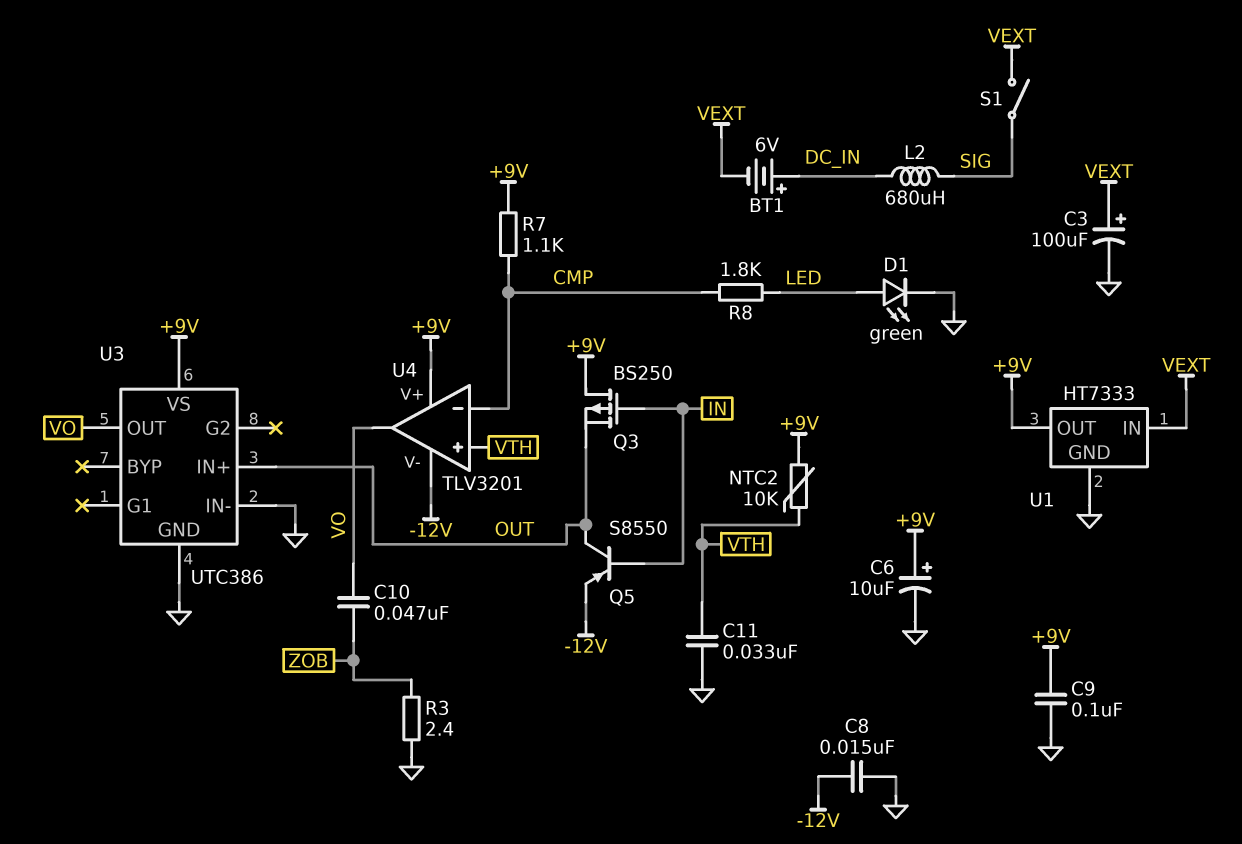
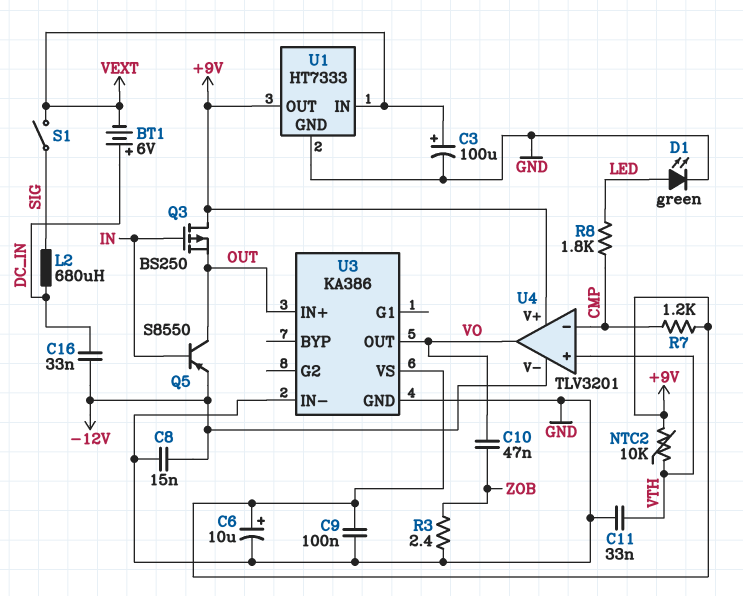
C16: none -> 33nF (-12V, DC_IN)
R7: 1.1k (+9V, CMP) -> 1.2k (+9V, CMP)
U3: UTC386 -> KA386

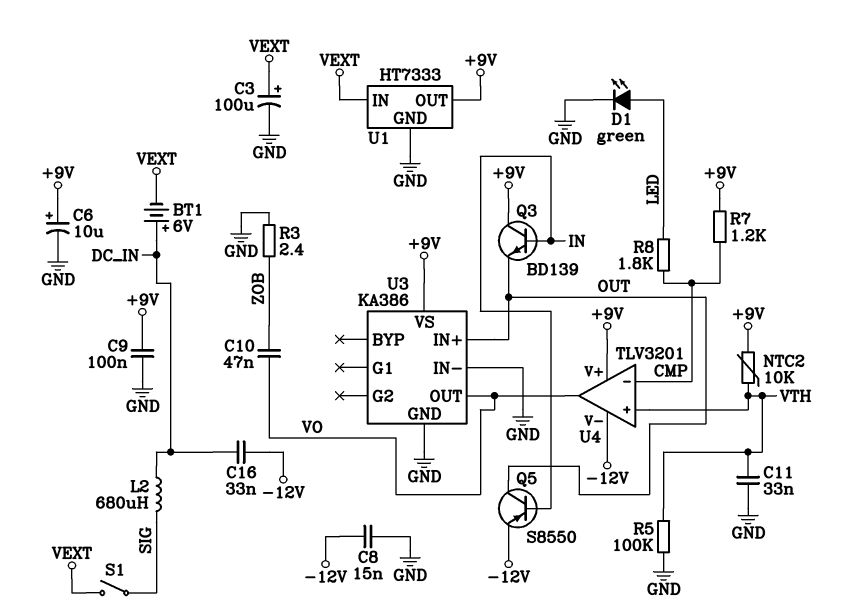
Q3: PMOS BS250 (G IN, D +9V, S OUT) -> NPN BD139 (B IN, C +9V, E OUT)
R5: none -> 100k (GND, VTH)

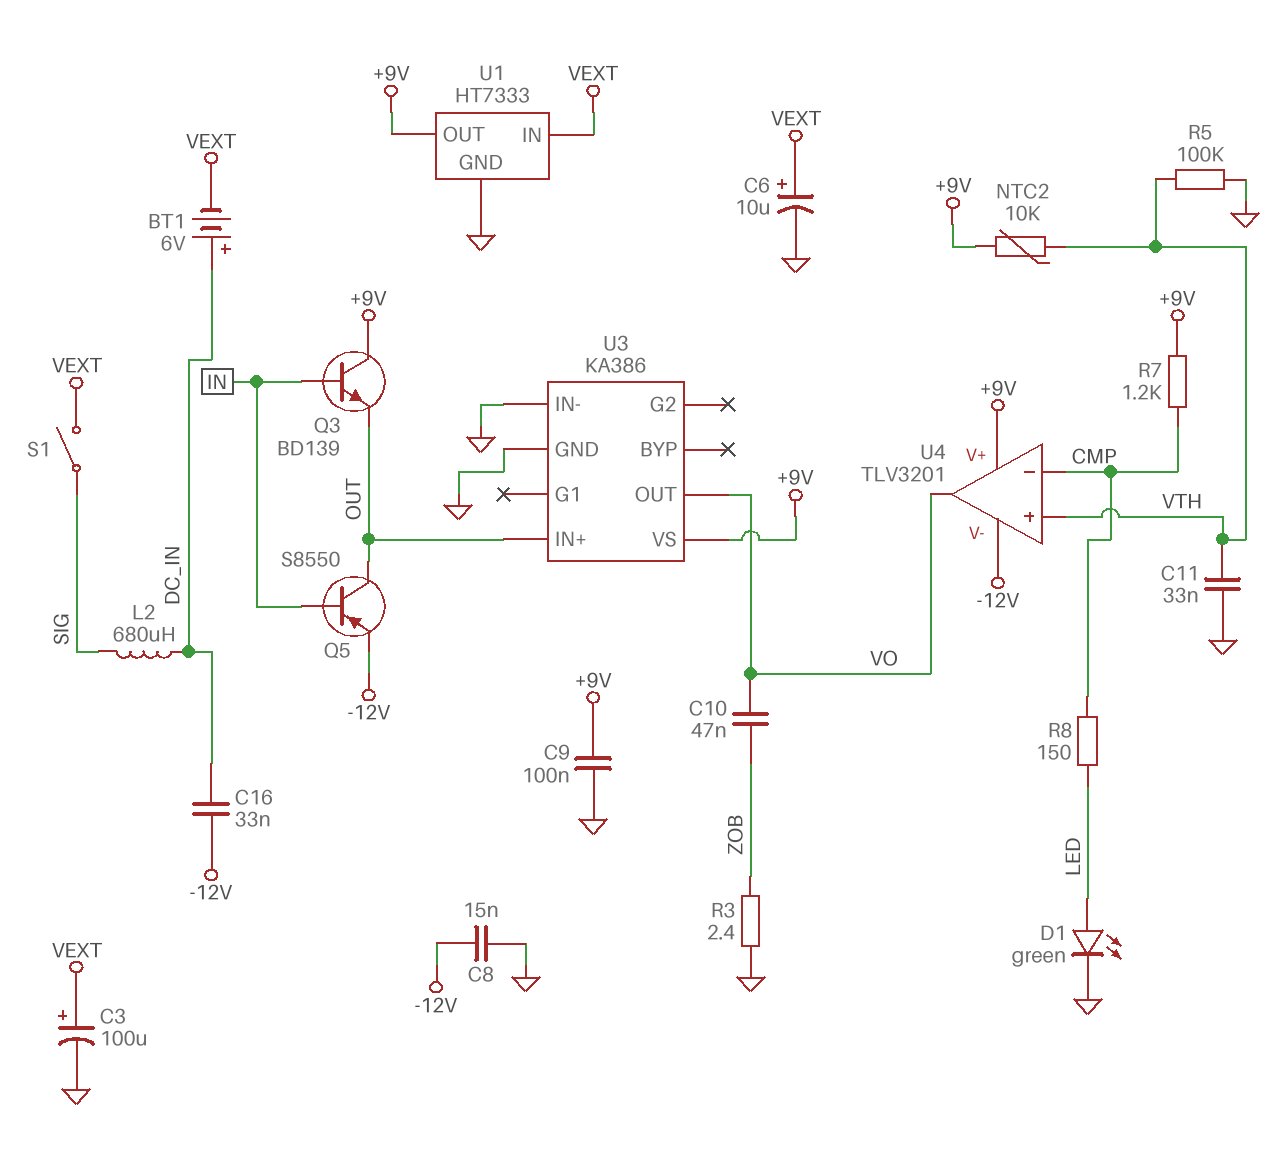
C6: 10uF (plus +9V, minus GND) -> 10uF (plus VEXT, minus GND)
R8: 1.8k (CMP, LED) -> 150 (CMP, LED)

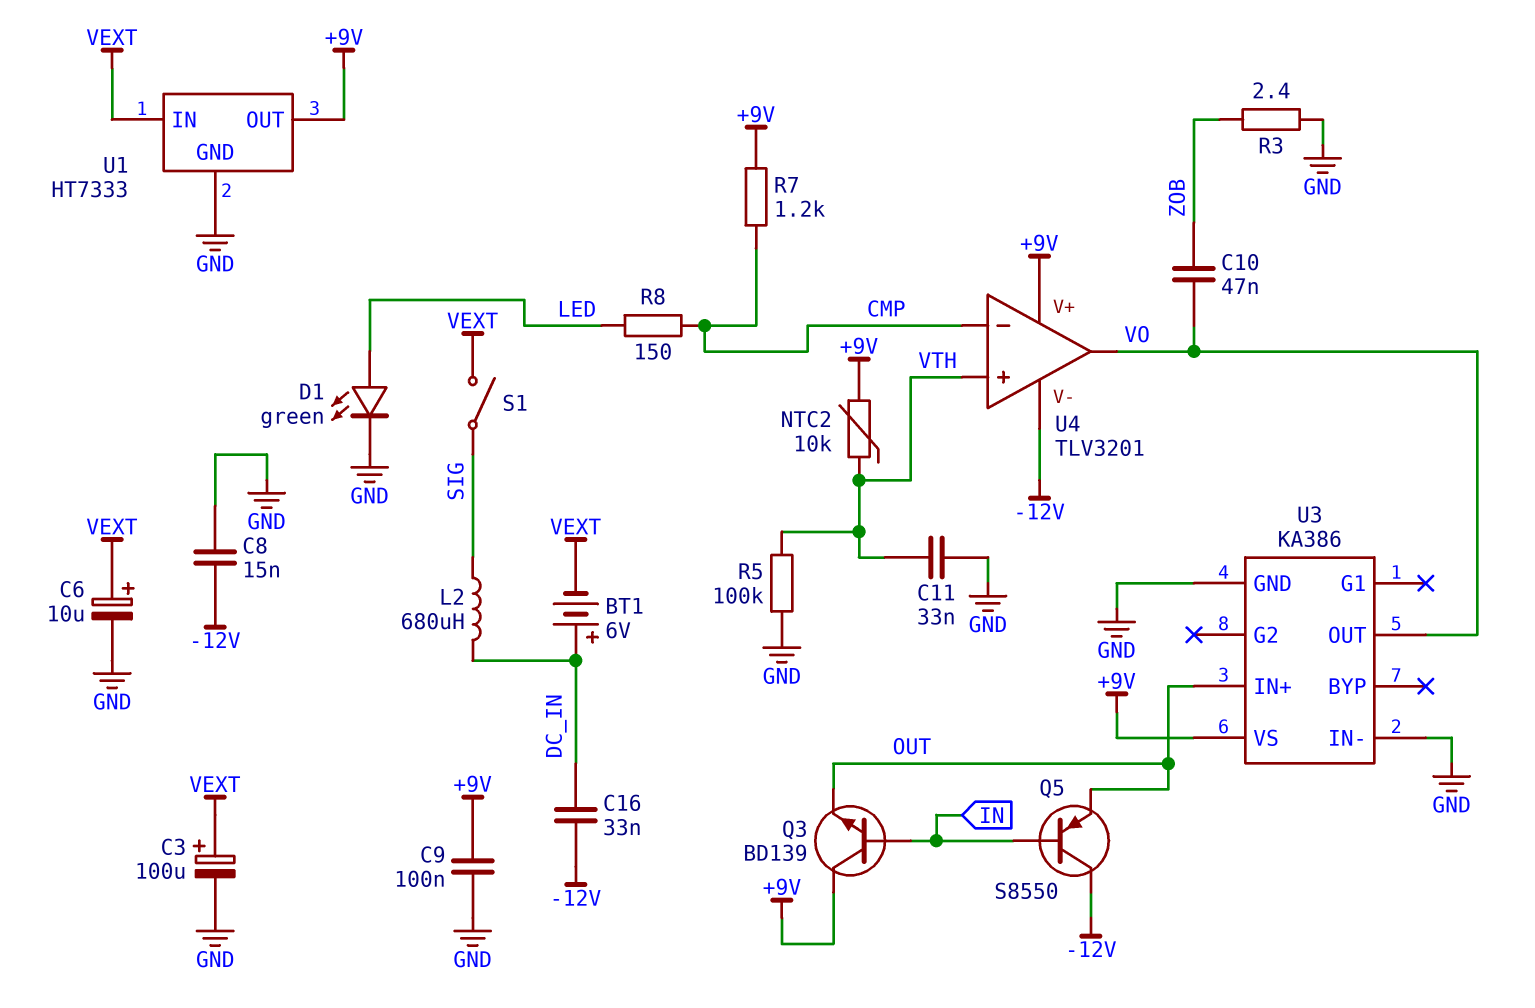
Q5: PNP S8550 (B IN, C OUT, E -12V) -> PNP S8550 (B IN, C -12V, E OUT)

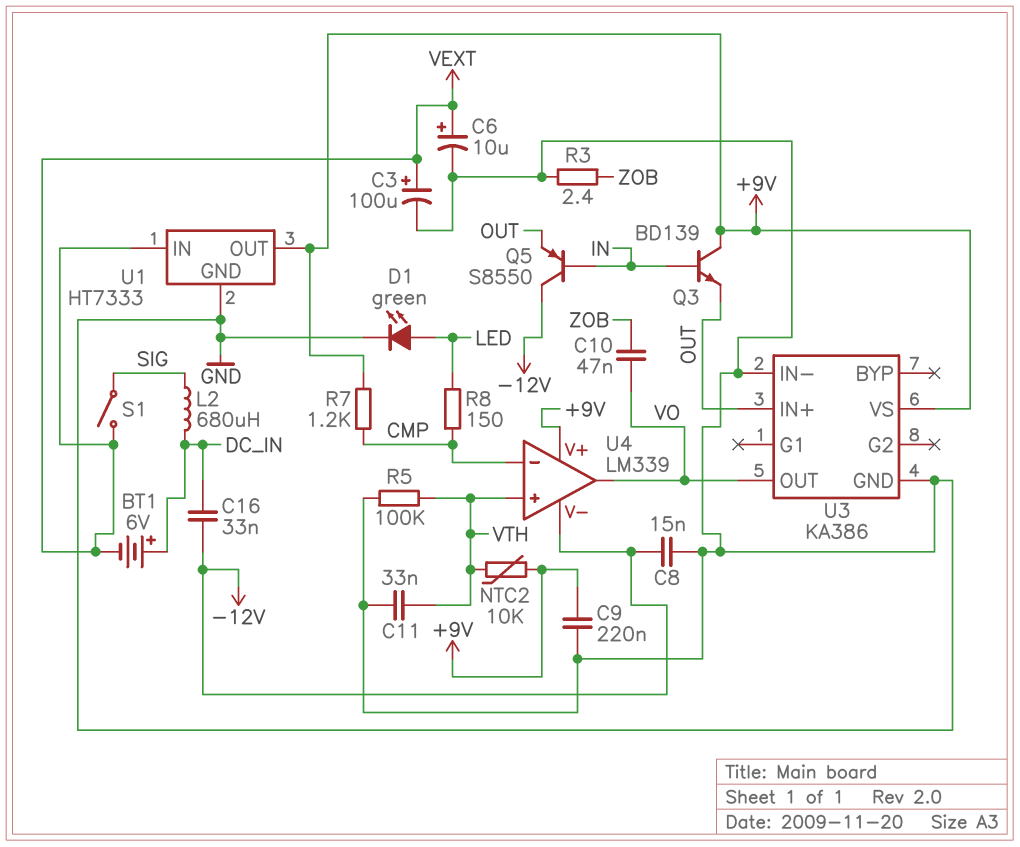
C9: 100nF (+9V, GND) -> 220nF (+9V, GND)
U4: TLV3201 -> LM339

